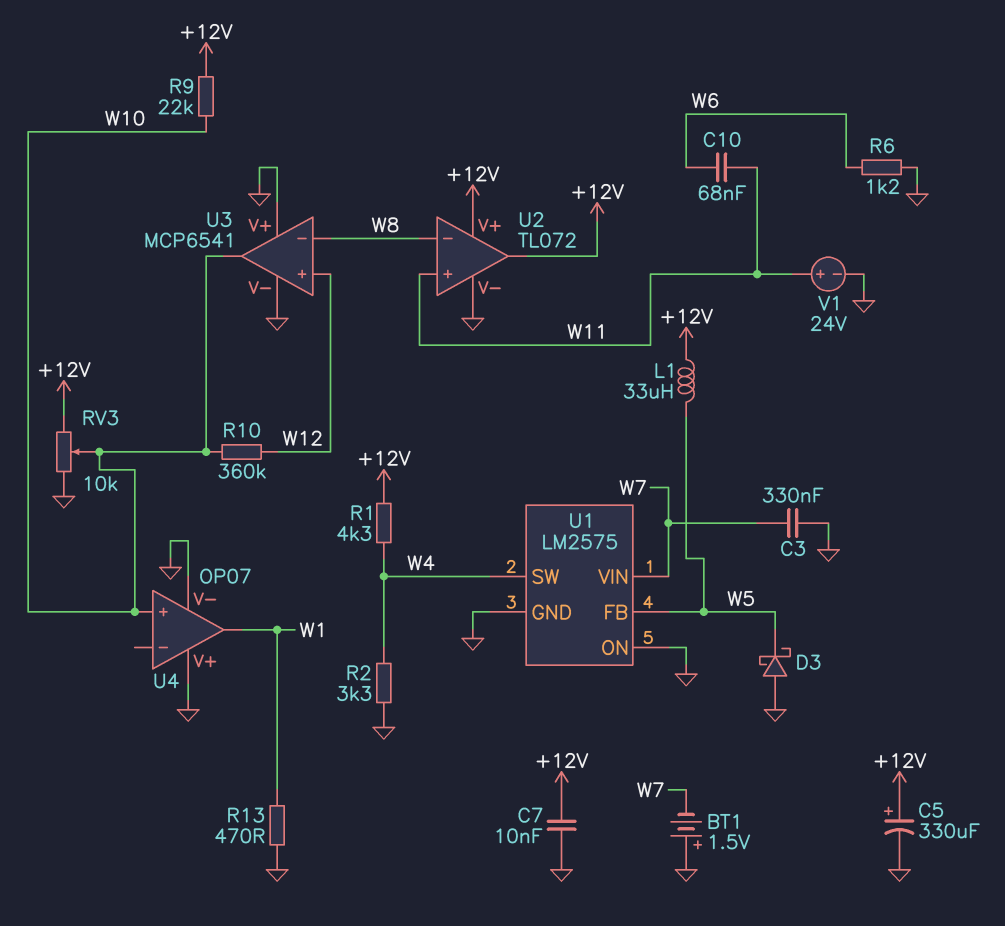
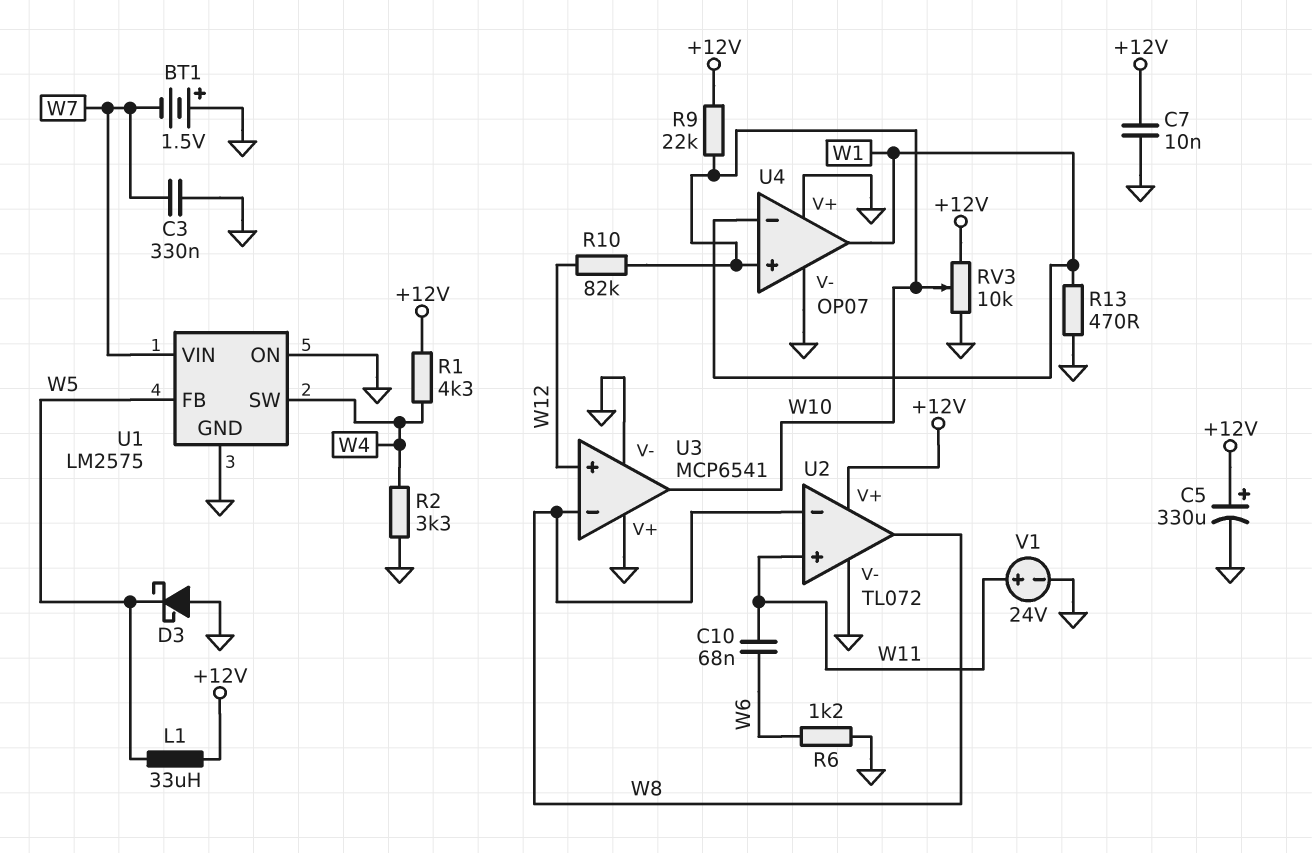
R10: 360k (W10, W12) -> 82k (W10, W12)
U2 pin out: +12V -> W8
U4 pin in-: none -> W1

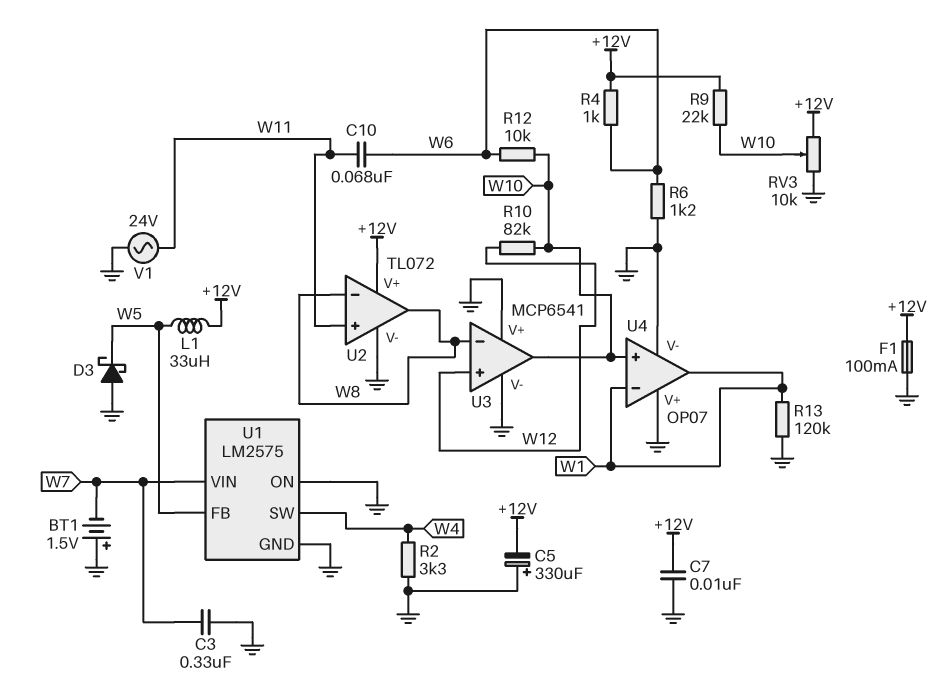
C5: 330uF (plus +12V, minus GND) -> 330uF (plus GND, minus +12V)
F1: none -> 100mA (+12V, GND)
R1: 4.3k (+12V, W4) -> none
R4: none -> 1k (+12V, W6)
R12: none -> 10k (W6, W10)
R13: 470 (GND, W1) -> 120k (GND, W1)
V1: 24V (plus W11, minus GND) -> AC 24V (GND, W11)

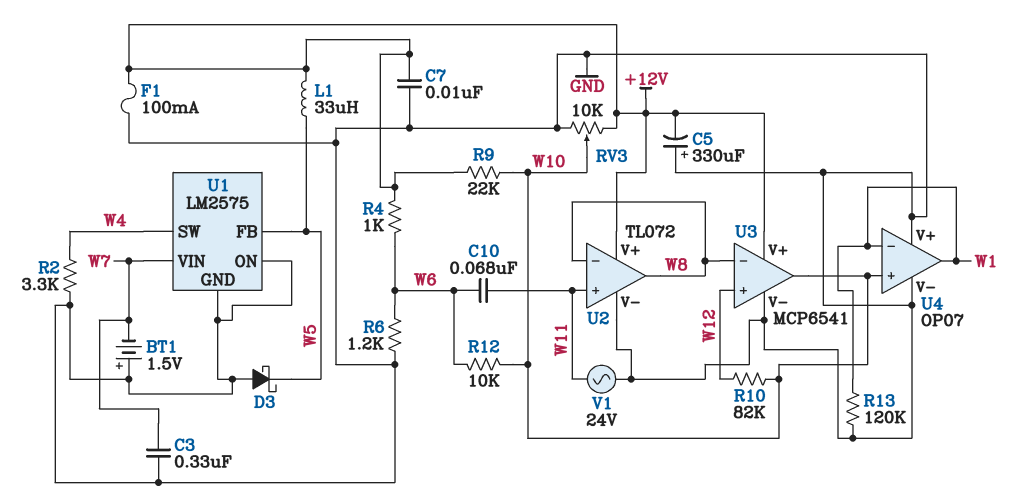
U3 pin V+: GND -> +12V

